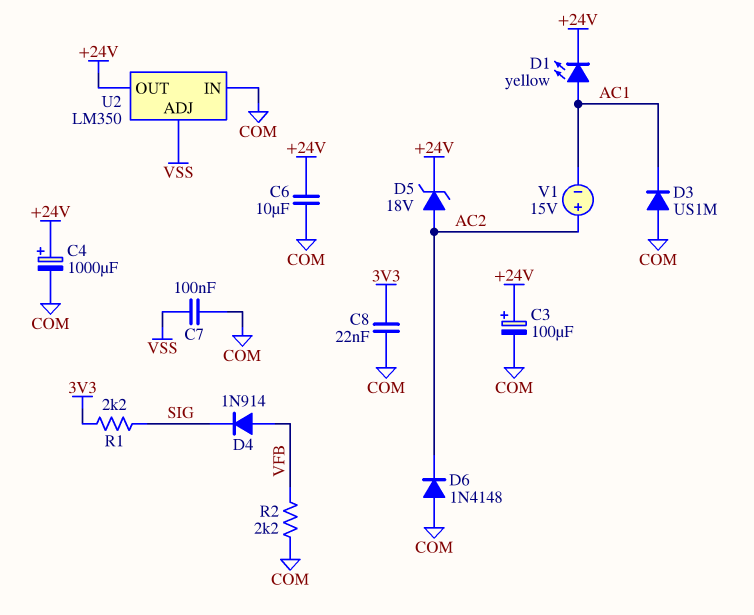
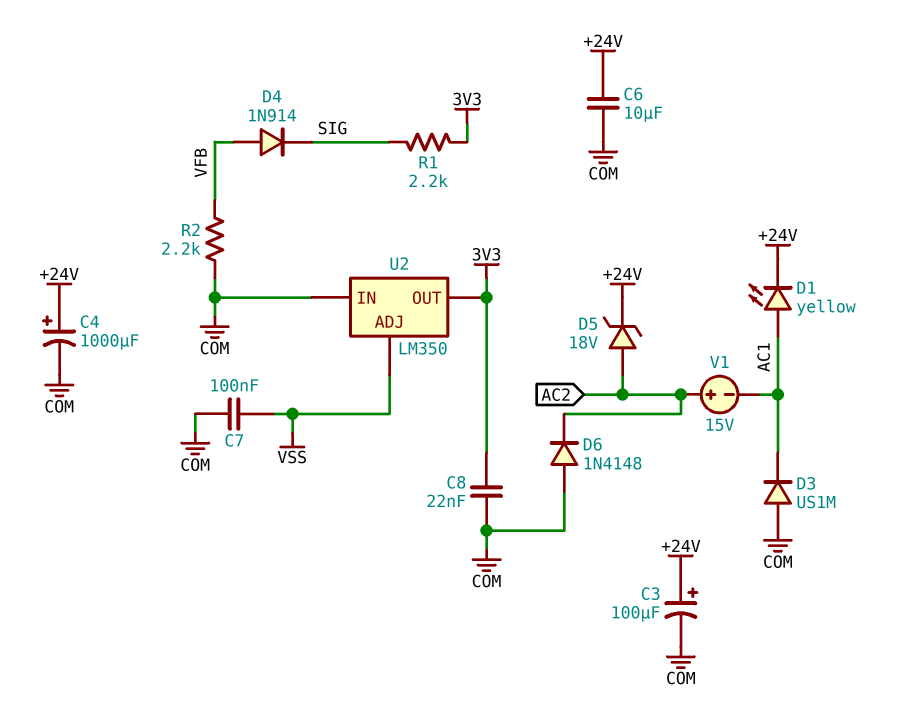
U2 pin OUT: +24V -> 3V3

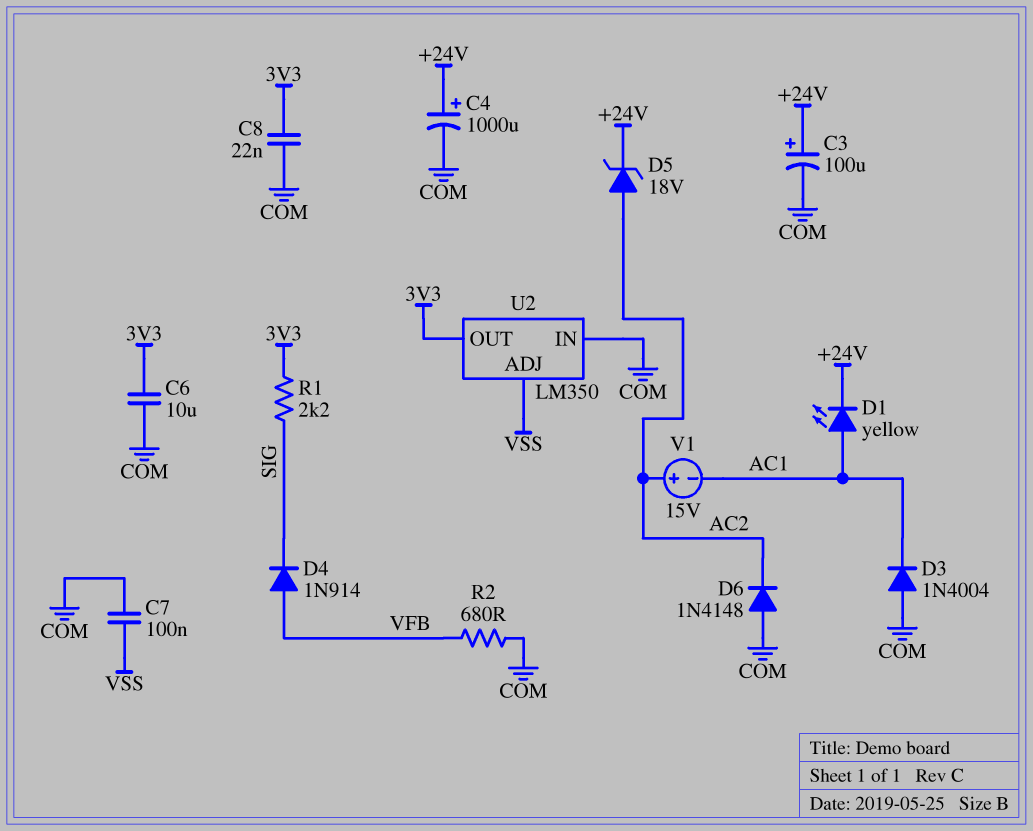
C6: 10uF (+24V, COM) -> 10uF (3V3, COM)
D3: diode US1M (A COM, K AC1) -> diode 1N4004 (A COM, K AC1)
R2: 2.2k (COM, VFB) -> 680 (COM, VFB)

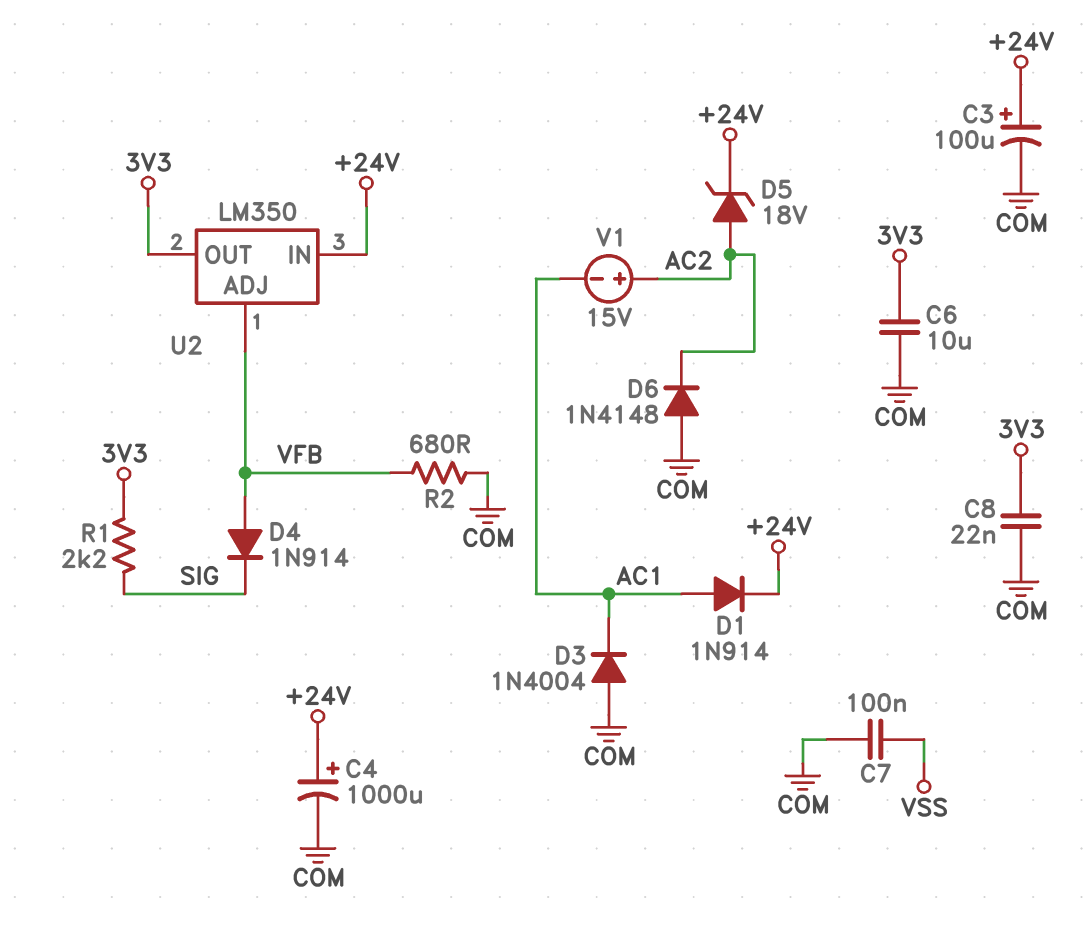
D1: LED yellow (A AC1, K +24V) -> diode 1N914 (A AC1, K +24V)
U2 pin ADJ: VSS -> VFB
U2 pin IN: COM -> +24V

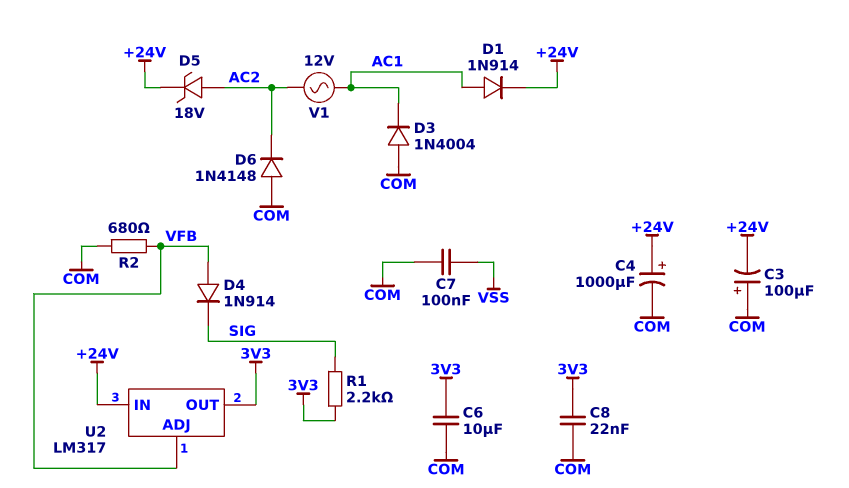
C3: 100uF (plus +24V, minus COM) -> 100uF (plus COM, minus +24V)
U2: LM350 -> LM317
V1: 15V (plus AC2, minus AC1) -> AC 12V (AC1, AC2)

